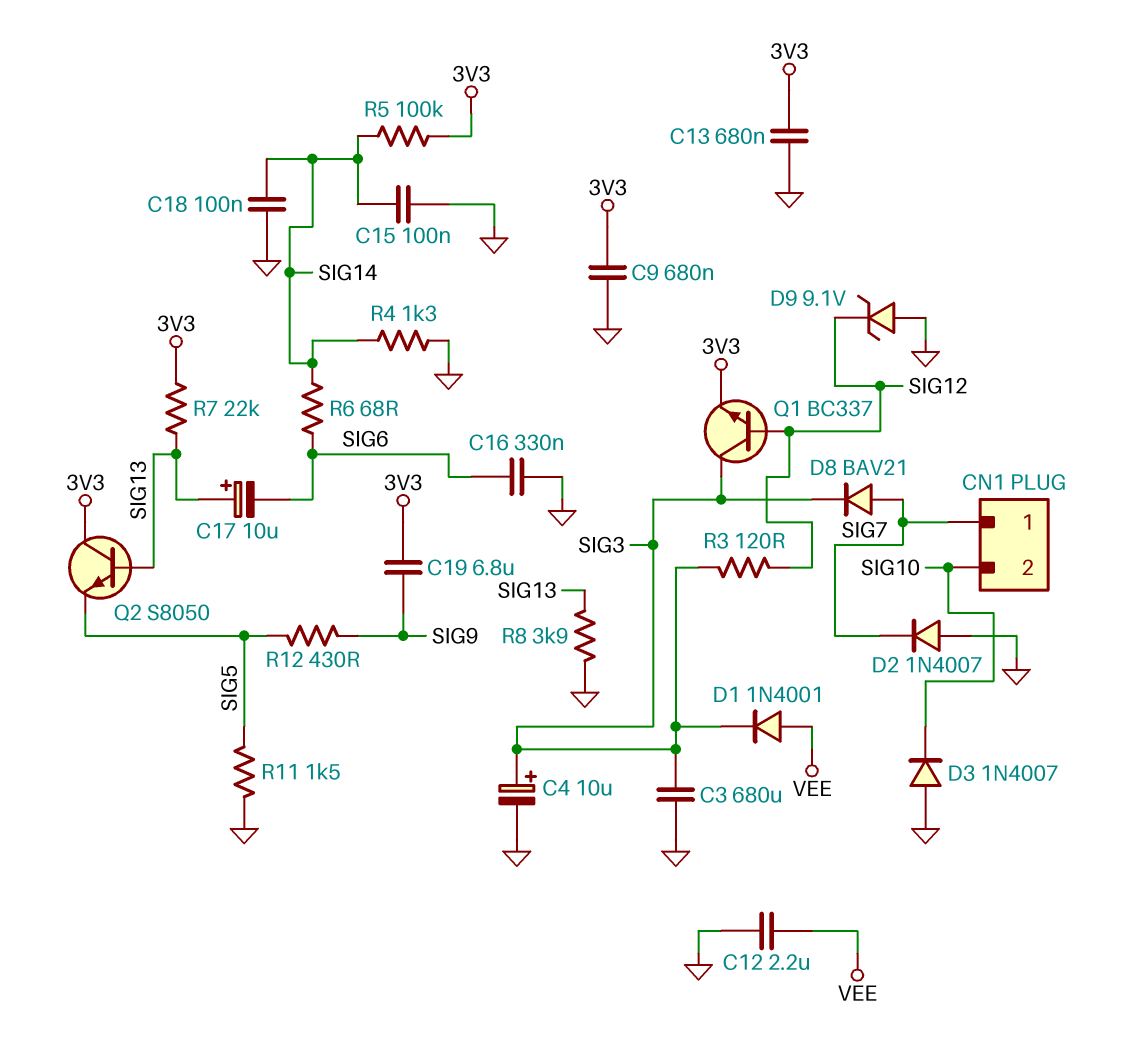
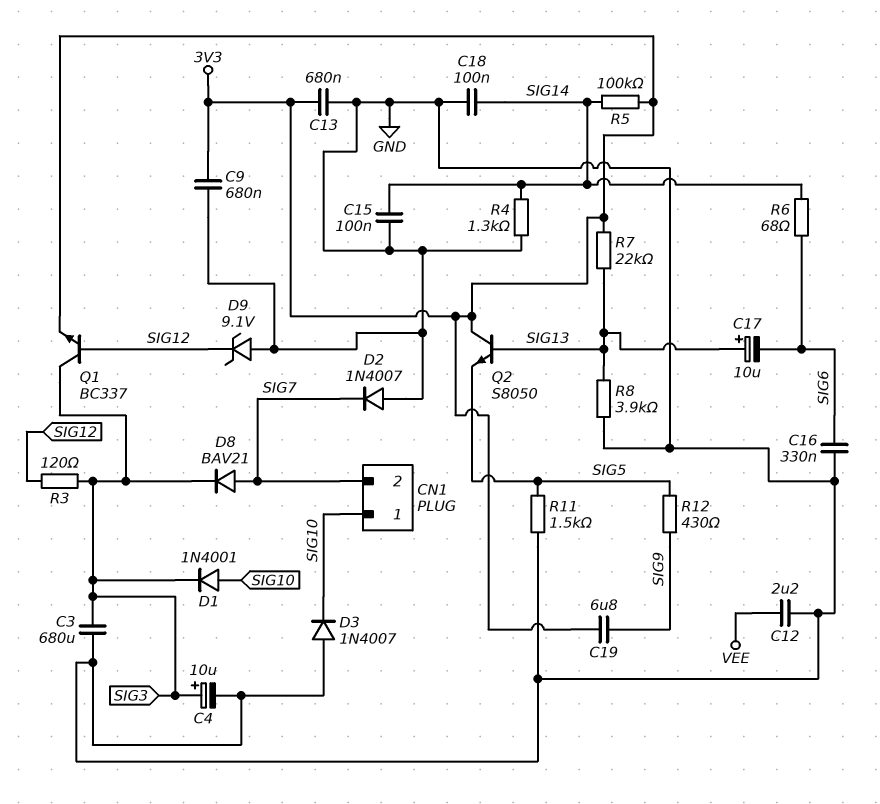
CN1 pin 1: SIG7 -> SIG10
CN1 pin 2: SIG10 -> SIG7
D1: diode 1N4001 (A VEE, K SIG3) -> diode 1N4001 (A SIG10, K SIG3)

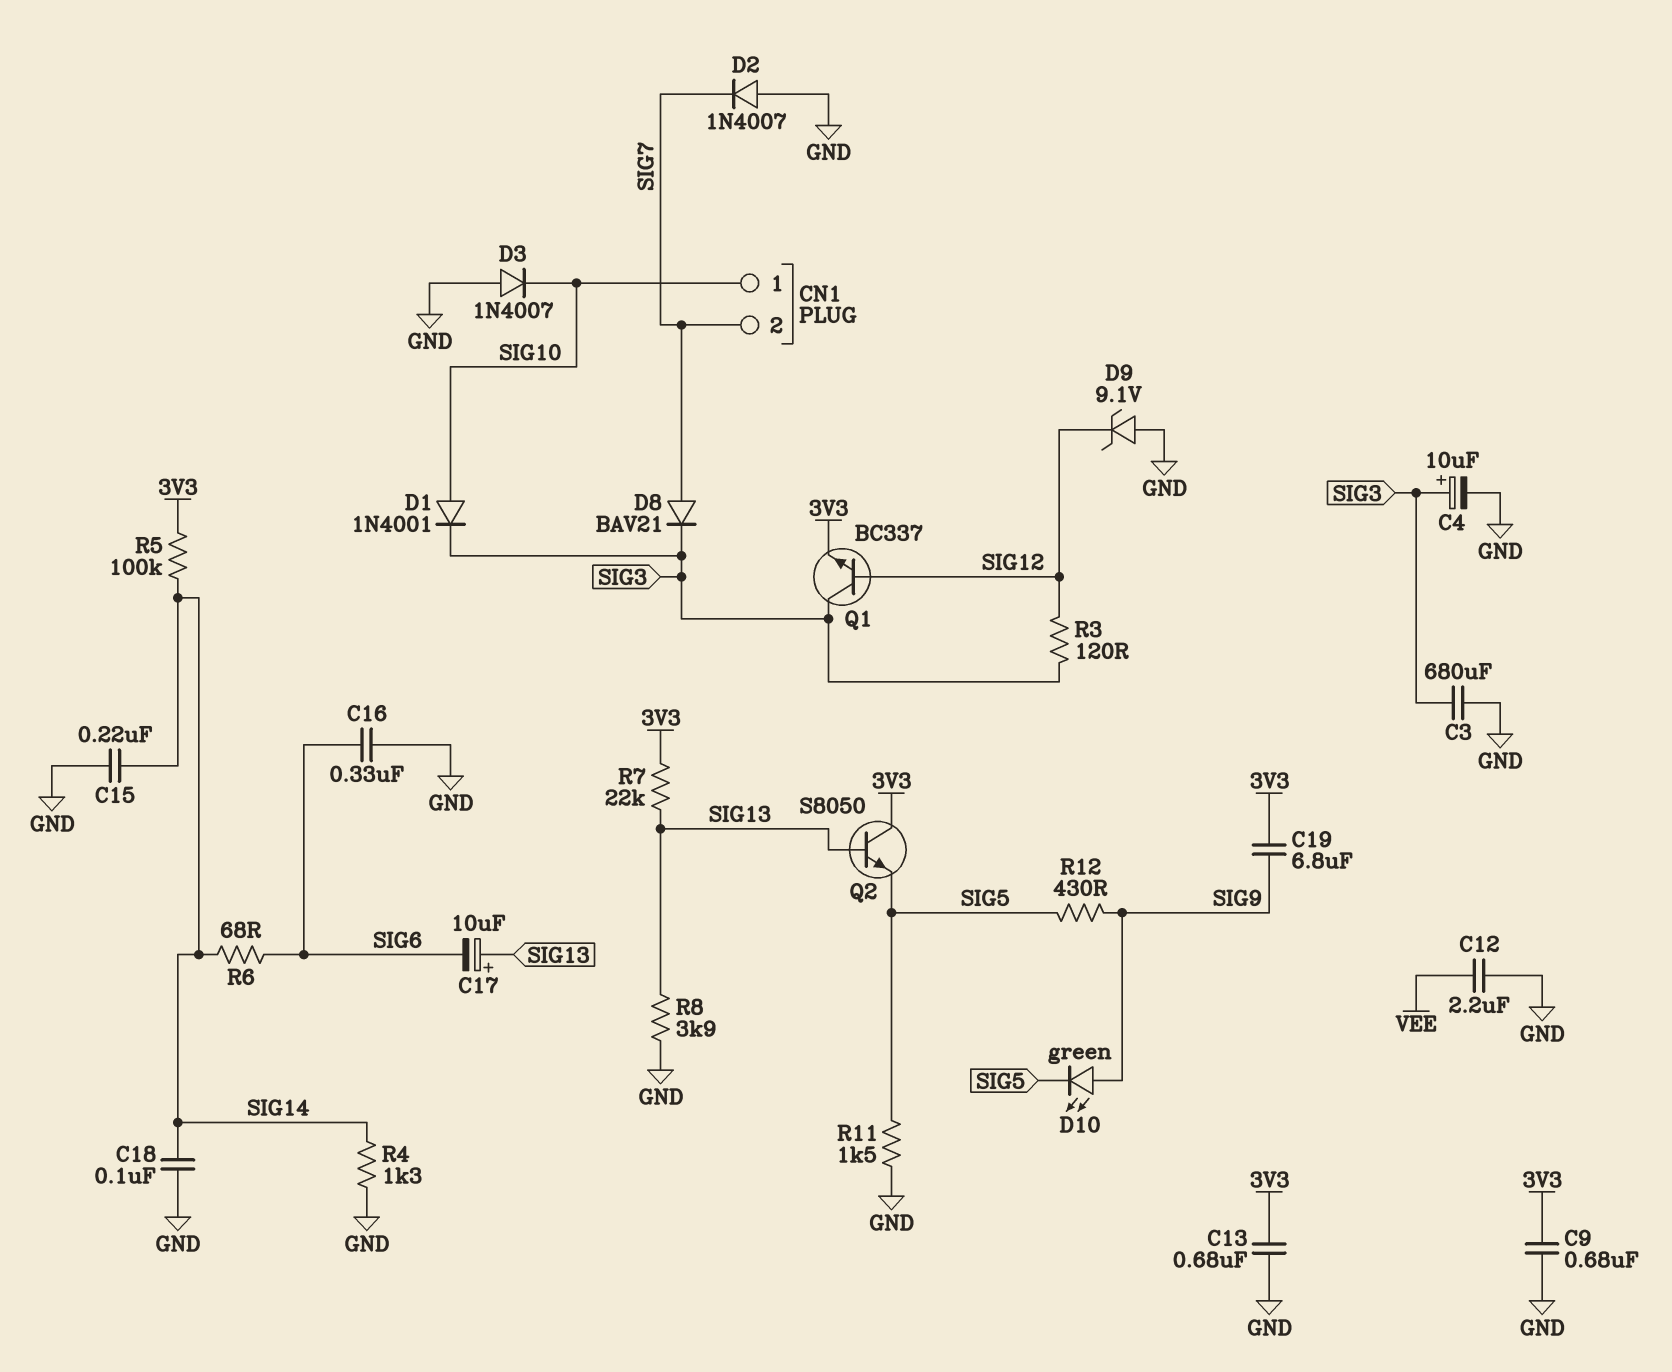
C15: 100nF (GND, SIG14) -> 220nF (GND, SIG14)
D10: none -> LED green (A SIG9, K SIG5)

